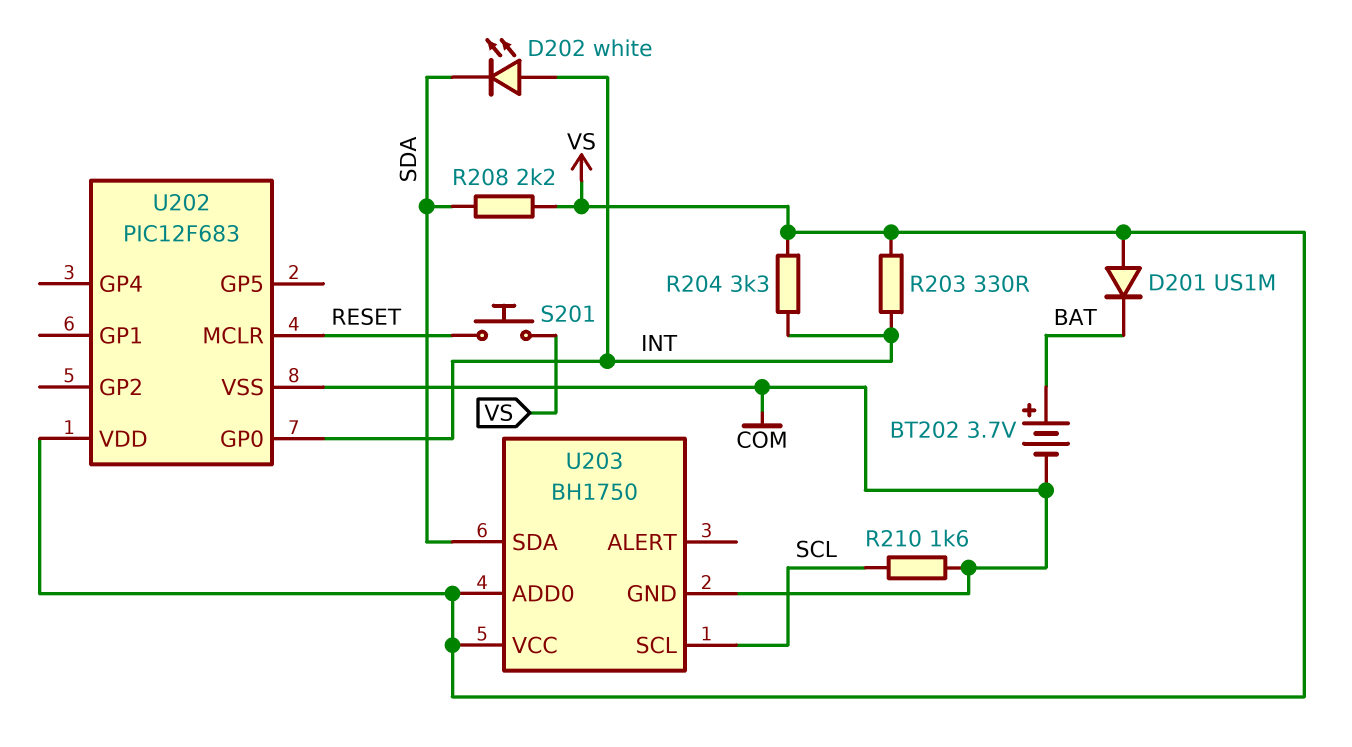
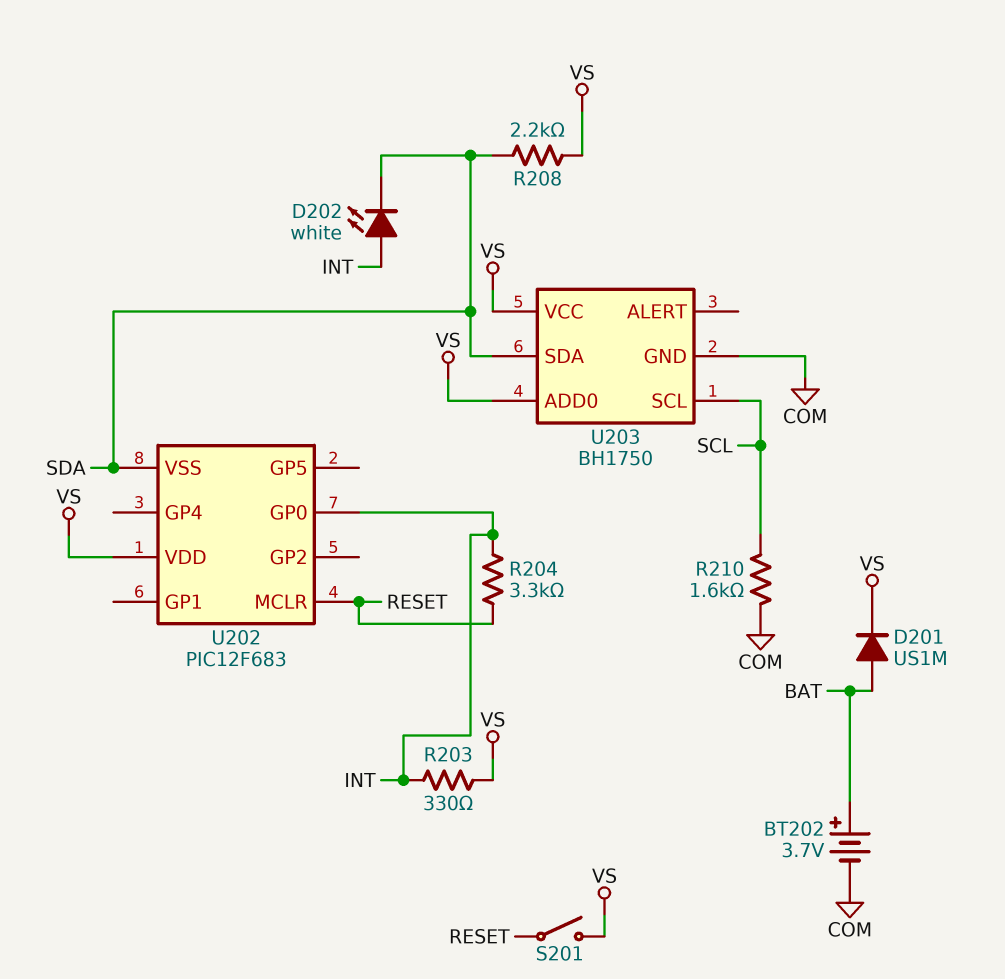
D201: diode US1M (A VS, K BAT) -> diode US1M (A BAT, K VS)
R204: 3.3k (INT, VS) -> 3.3k (INT, RESET)
S201: button (RESET, VS) -> switch (RESET, VS)
U202 pin VSS: COM -> SDA

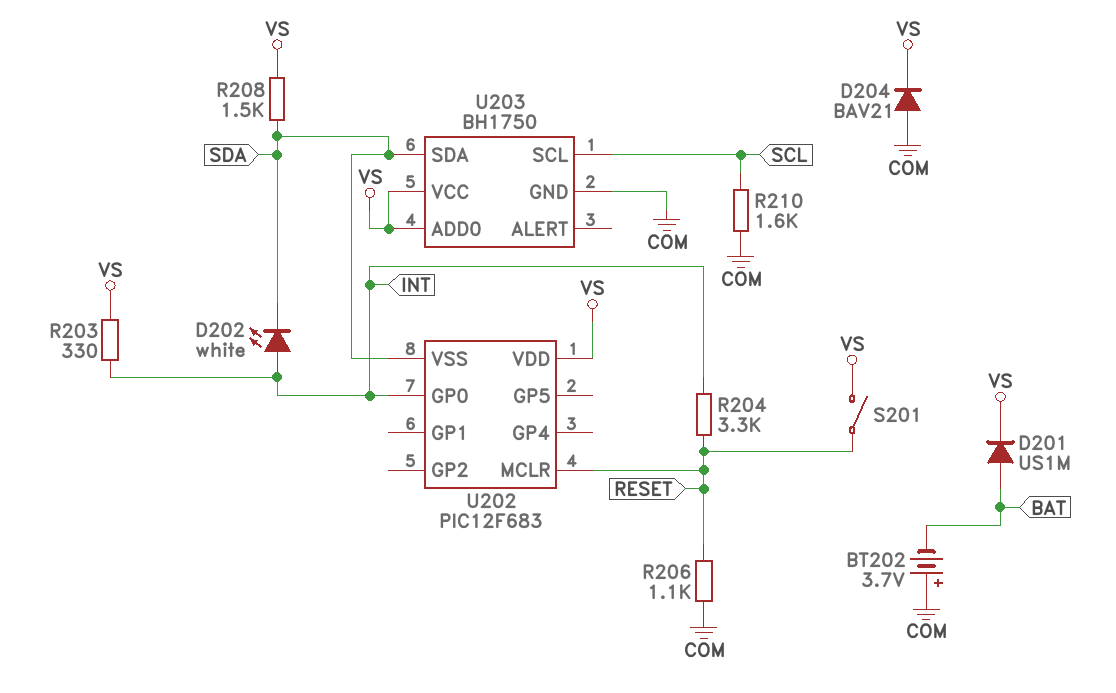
BT202: 3.7V (plus BAT, minus COM) -> 3.7V (plus COM, minus BAT)
D204: none -> diode BAV21 (A COM, K VS)
R206: none -> 1.1k (COM, RESET)
R208: 2.2k (SDA, VS) -> 1.5k (SDA, VS)

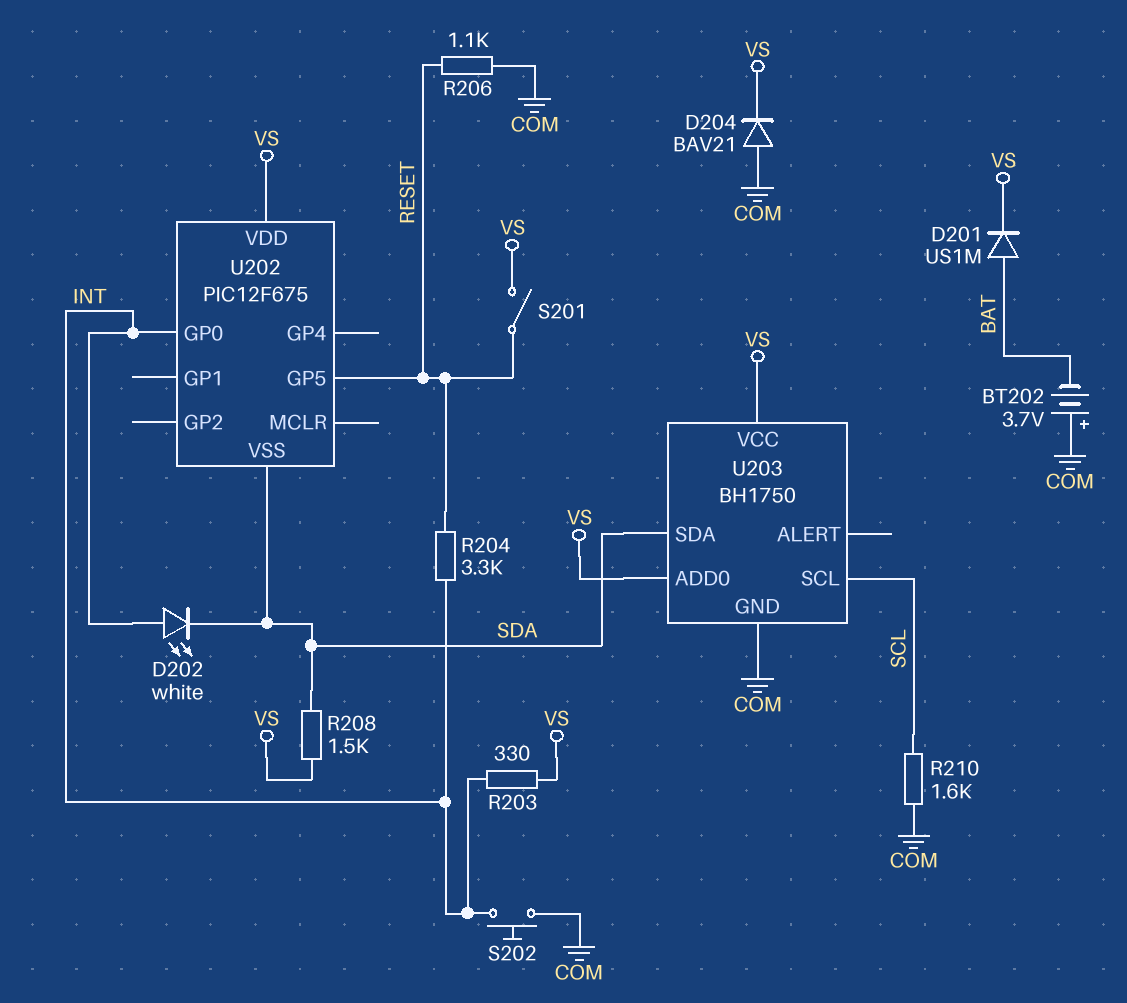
S202: none -> button (COM, INT)
U202: PIC12F683 -> PIC12F675
U202 pin GP5: none -> RESET
U202 pin MCLR: RESET -> none

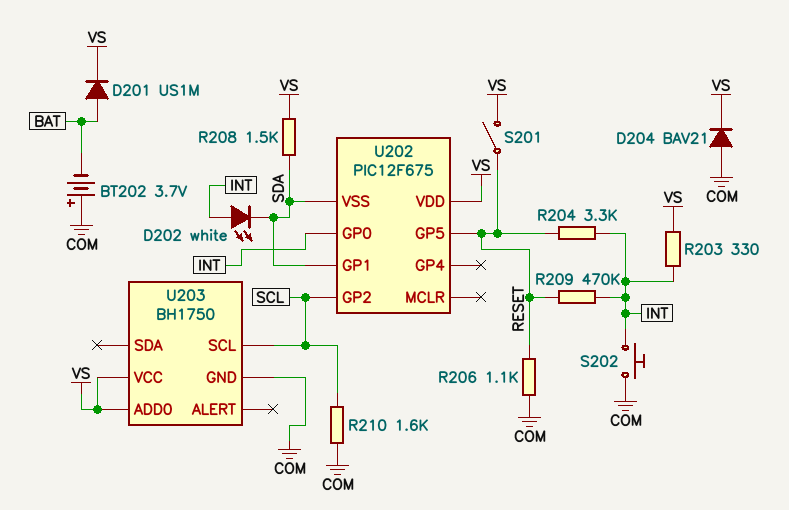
R209: none -> 470k (INT, RESET)
U202 pin GP1: none -> SDA
U202 pin GP2: none -> SCL
U203 pin SDA: SDA -> none

